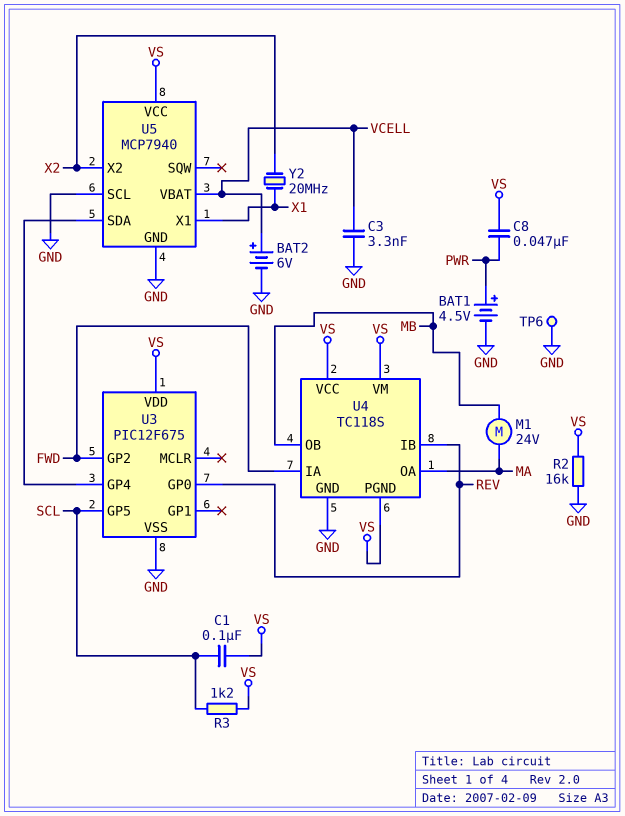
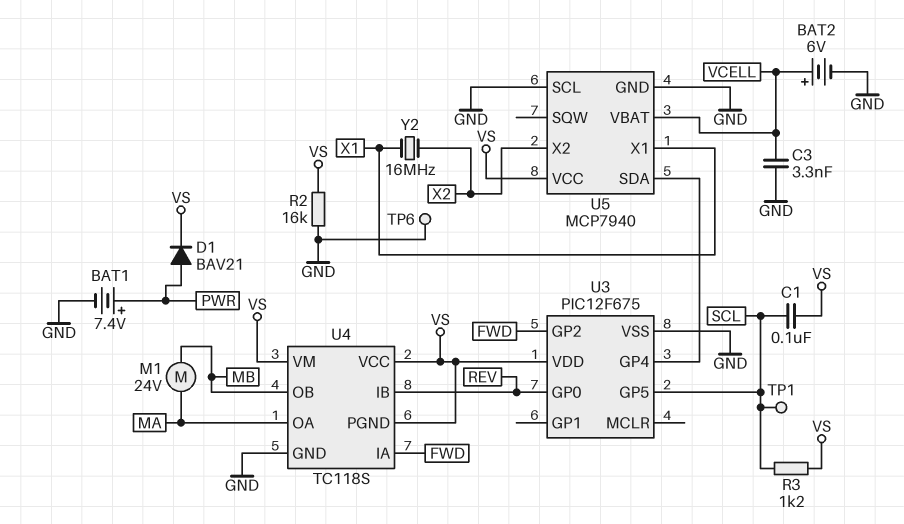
BAT1: 4.5V (plus PWR, minus GND) -> 7.4V (plus PWR, minus GND)
C8: 47nF (PWR, VS) -> none
D1: none -> diode BAV21 (A PWR, K VS)
TP1: none -> test point (SCL)
Y2: 20MHz (X1, X2) -> 16MHz (X1, X2)

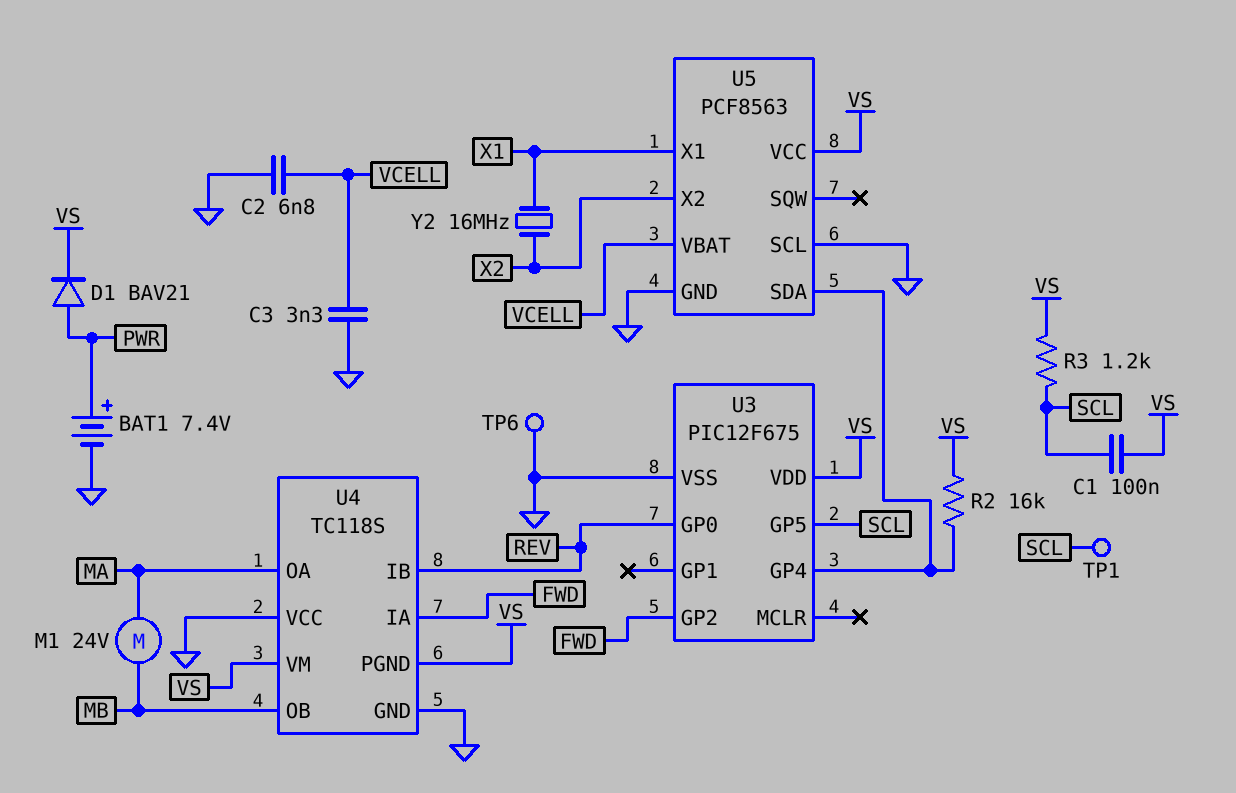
BAT2: 6V (plus VCELL, minus GND) -> none
C2: none -> 6.8nF (GND, VCELL)
R2: 16k (GND, VS) -> 16k (U3/GP4, VS)
U4 pin VCC: VS -> GND
U5: MCP7940 -> PCF8563

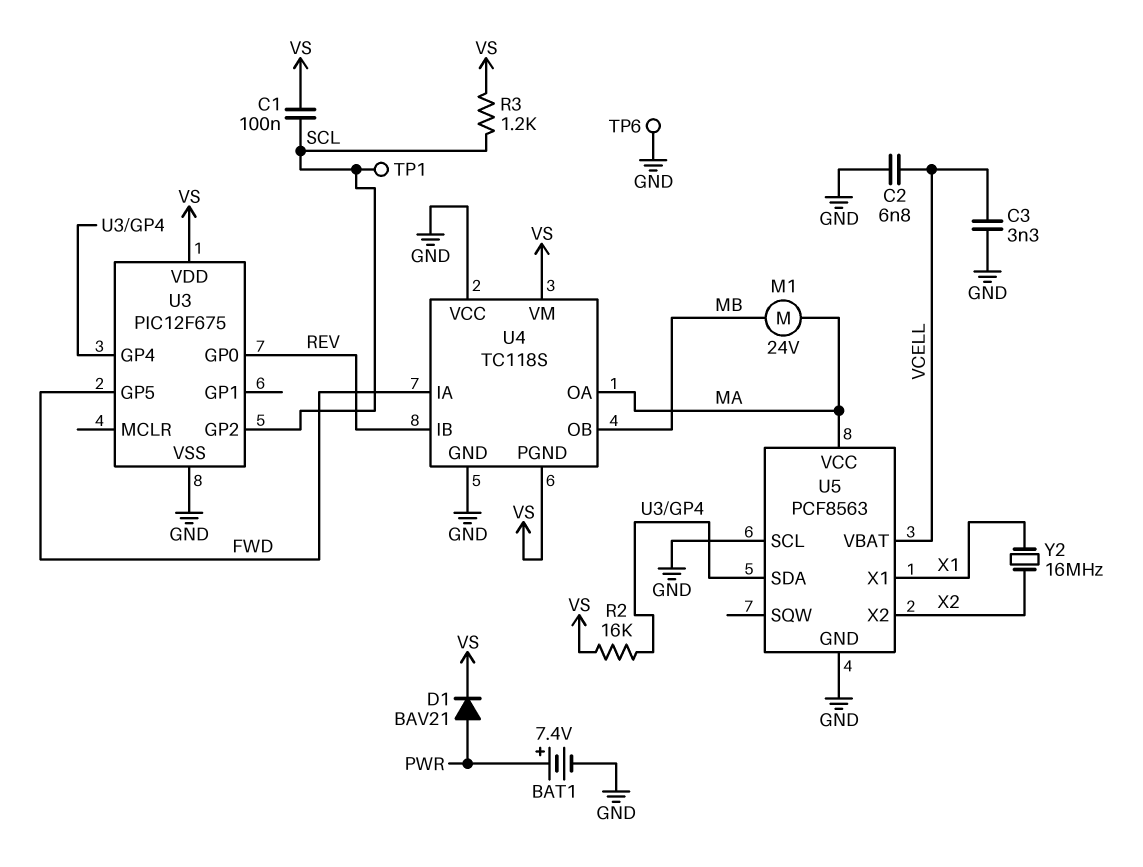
U3 pin GP2: FWD -> SCL
U3 pin GP5: SCL -> FWD
U5 pin VCC: VS -> MA

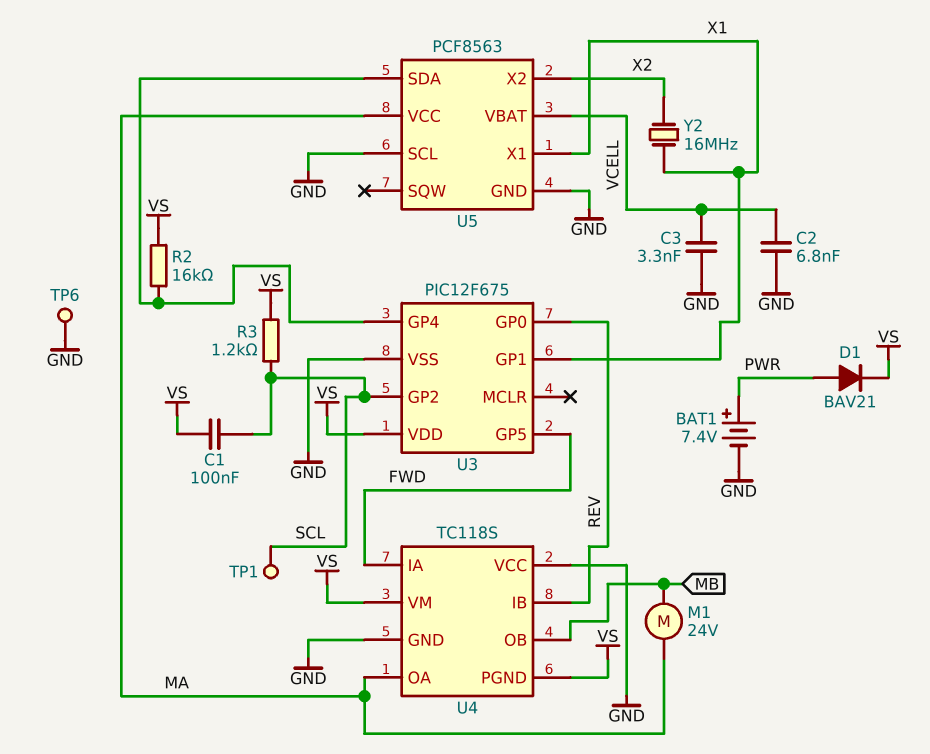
U3 pin GP1: none -> X1

